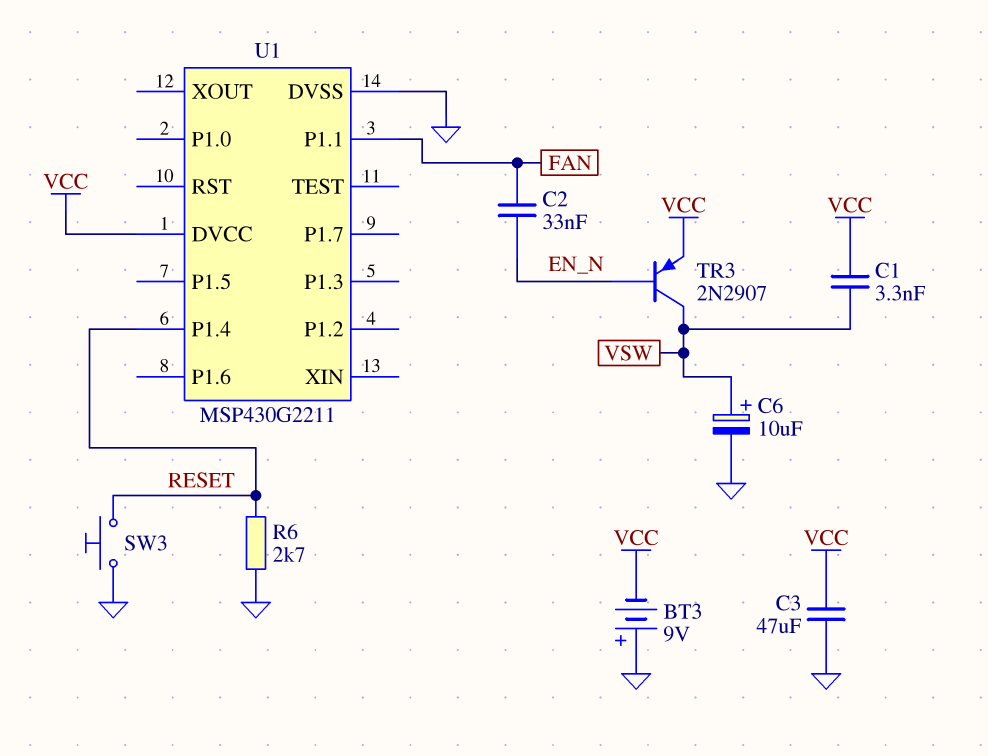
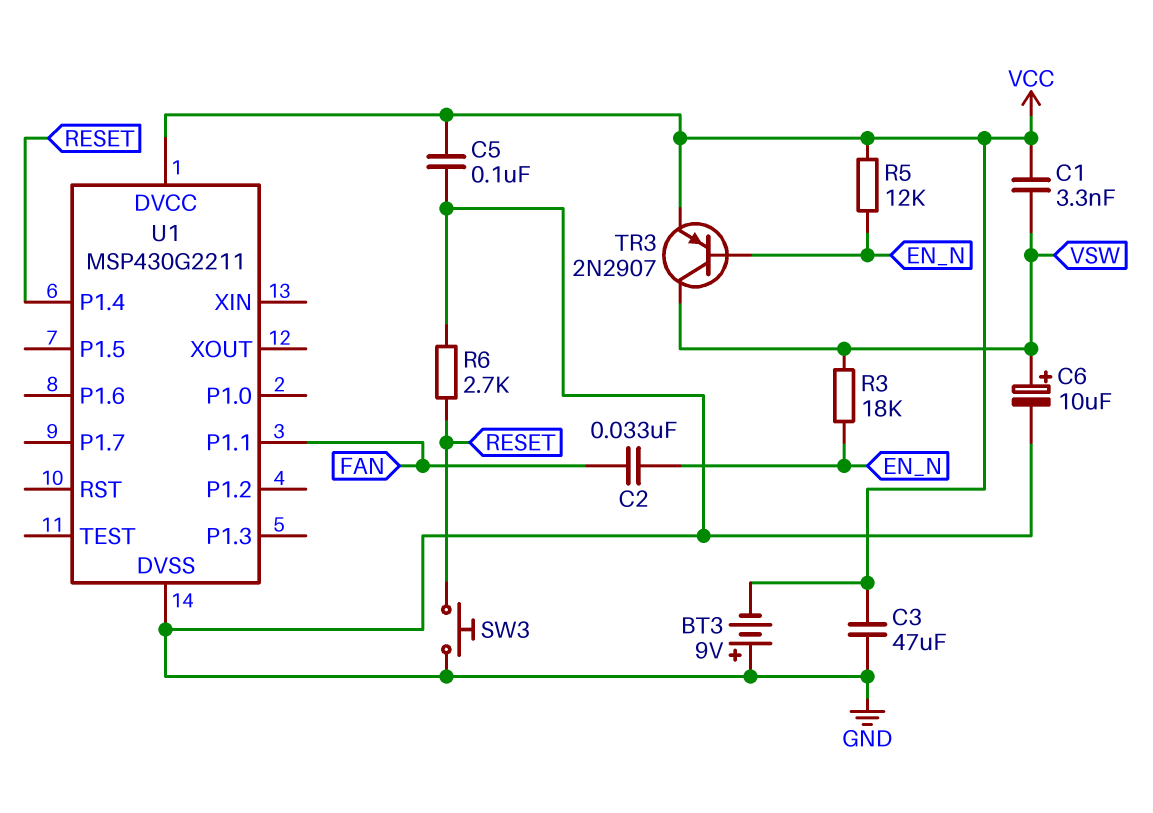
C5: none -> 100nF (GND, VCC)
R3: none -> 18k (EN_N, VSW)
R5: none -> 12k (EN_N, VCC)

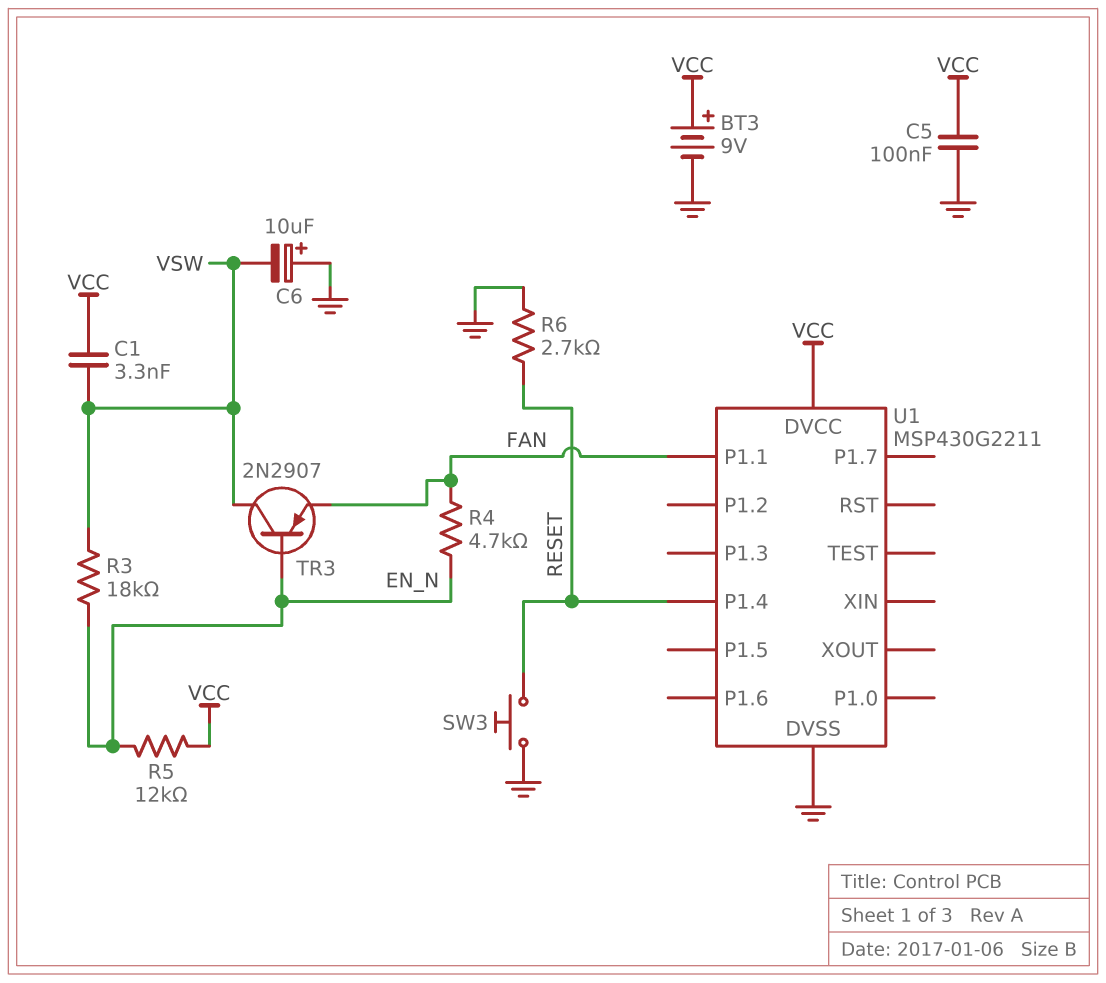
BT3: 9V (plus GND, minus VCC) -> 9V (plus VCC, minus GND)
C2: 33nF (EN_N, FAN) -> none
C3: 47uF (GND, VCC) -> none
C6: 10uF (plus VSW, minus GND) -> 10uF (plus GND, minus VSW)
R4: none -> 4.7k (EN_N, FAN)
TR3: PNP 2N2907 (B EN_N, C VSW, E VCC) -> PNP 2N2907 (B EN_N, C VSW, E FAN)

